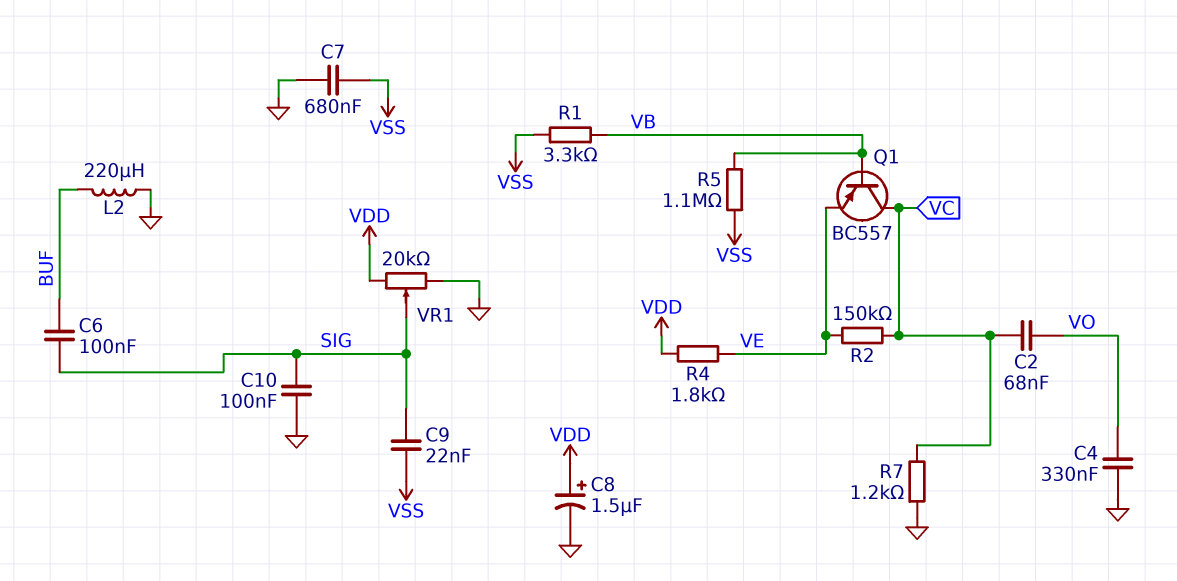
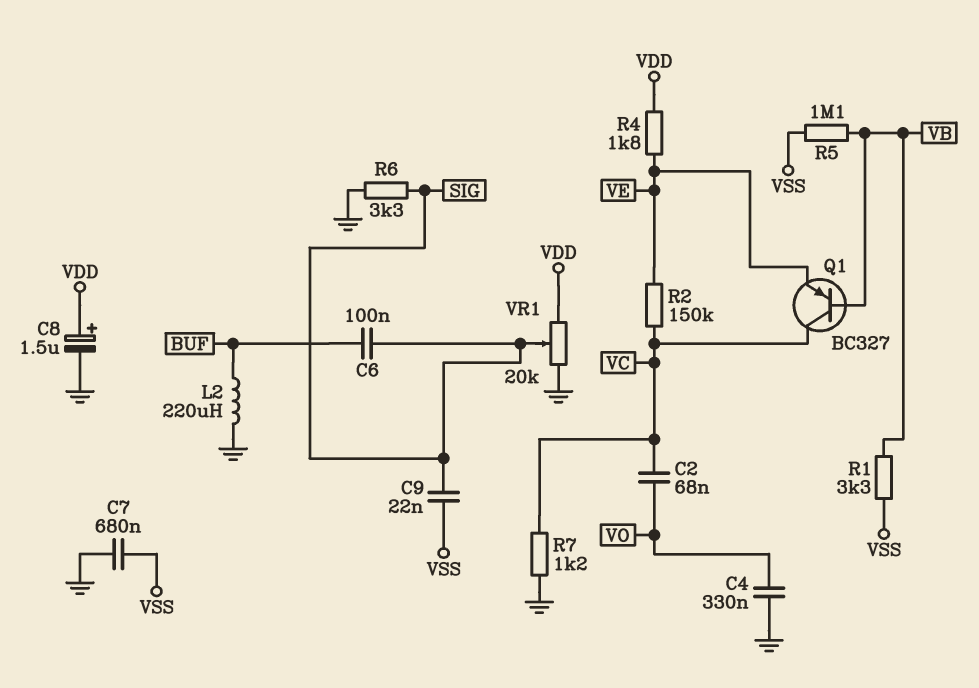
C10: 100nF (GND, SIG) -> none
Q1: PNP BC557 (B VB, C VC, E VE) -> PNP BC327 (B VB, C VC, E VE)
R6: none -> 3.3k (GND, SIG)

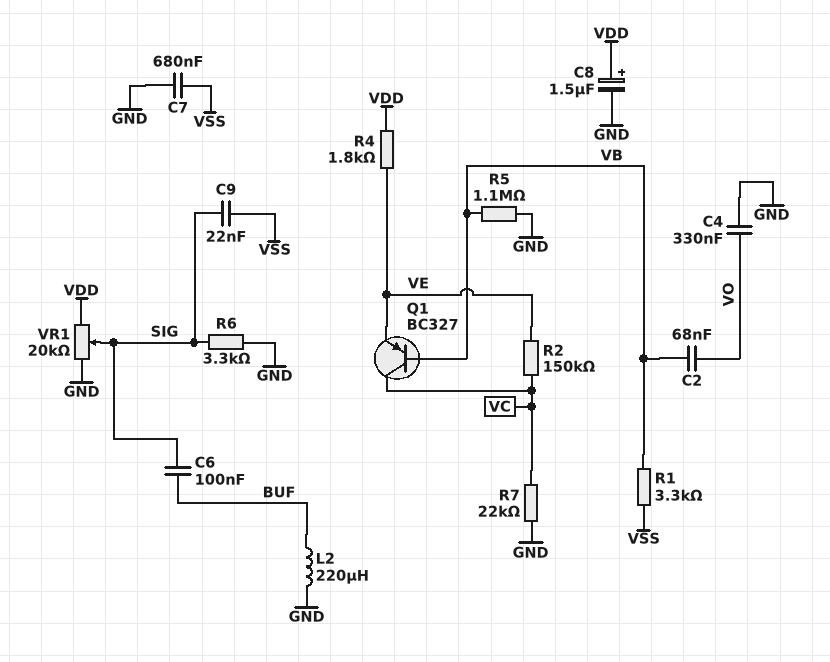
C2: 68nF (VC, VO) -> 68nF (VB, VO)
R5: 1.1M (VB, VSS) -> 1.1M (GND, VB)
R7: 1.2k (GND, VC) -> 22k (GND, VC)

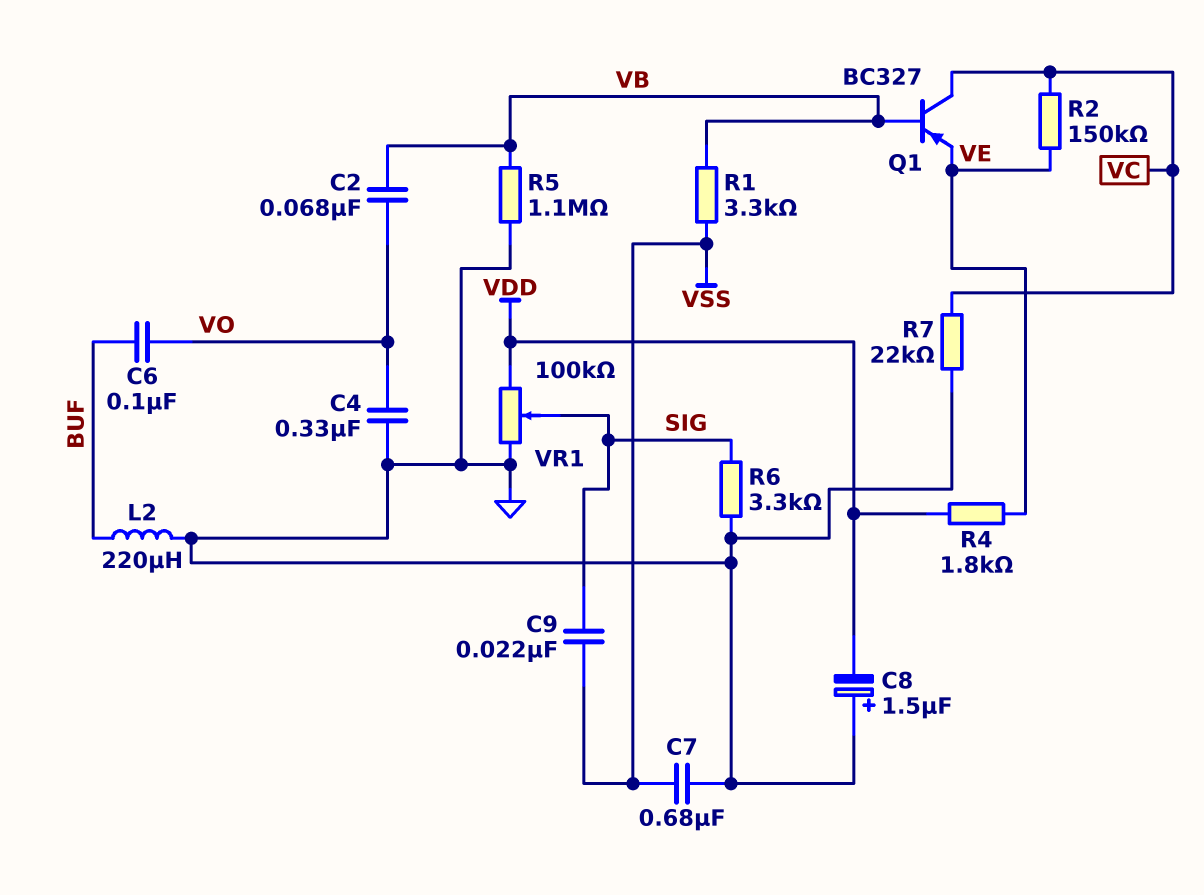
C6: 100nF (BUF, SIG) -> 100nF (BUF, VO)
C8: 1.5uF (plus VDD, minus GND) -> 1.5uF (plus GND, minus VDD)
VR1: 20k (GND, VDD, wiper SIG) -> 100k (GND, VDD, wiper SIG)

